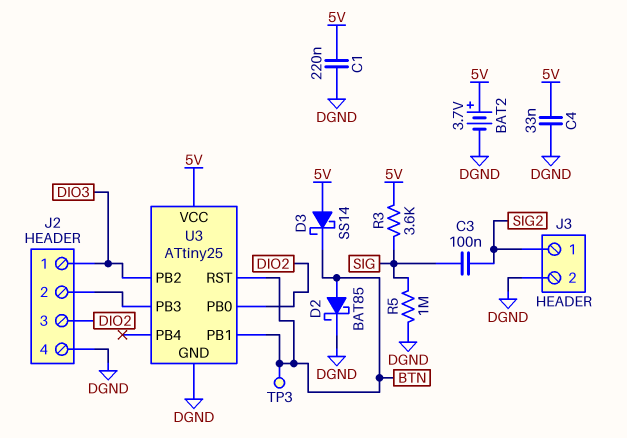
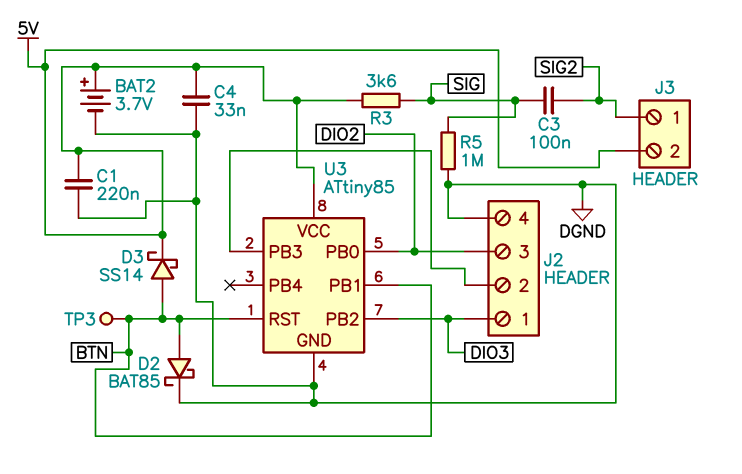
D3: schottky SS14 (A 5V, K BTN) -> schottky SS14 (A BTN, K 5V)
J3 pin 2: DGND -> 5V
U3: ATtiny25 -> ATtiny85

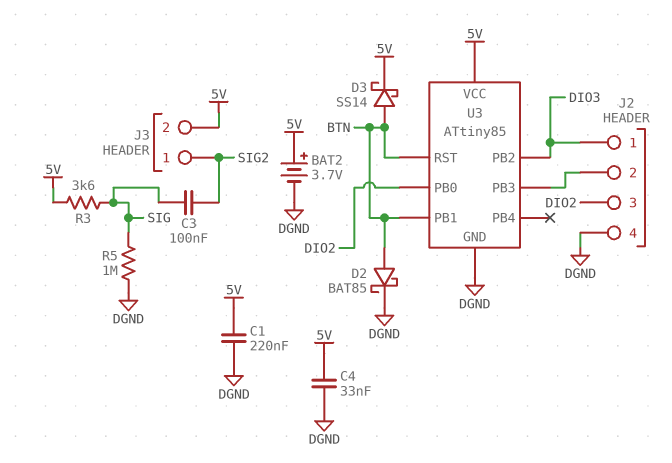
TP3: test point (BTN) -> none

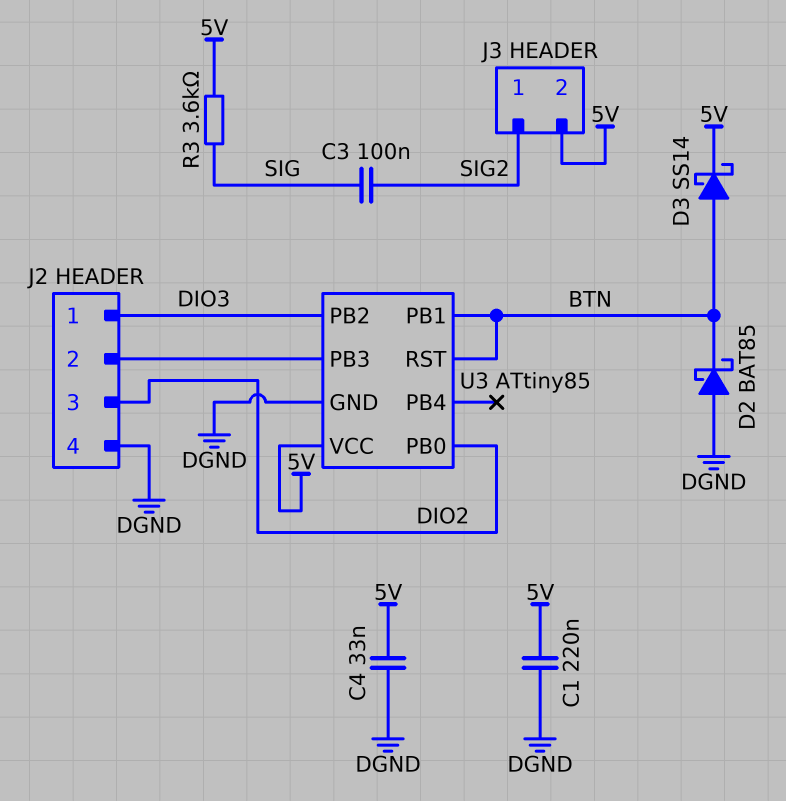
BAT2: 3.7V (plus 5V, minus DGND) -> none
D2: schottky BAT85 (A BTN, K DGND) -> schottky BAT85 (A DGND, K BTN)
R5: 1M (DGND, SIG) -> none

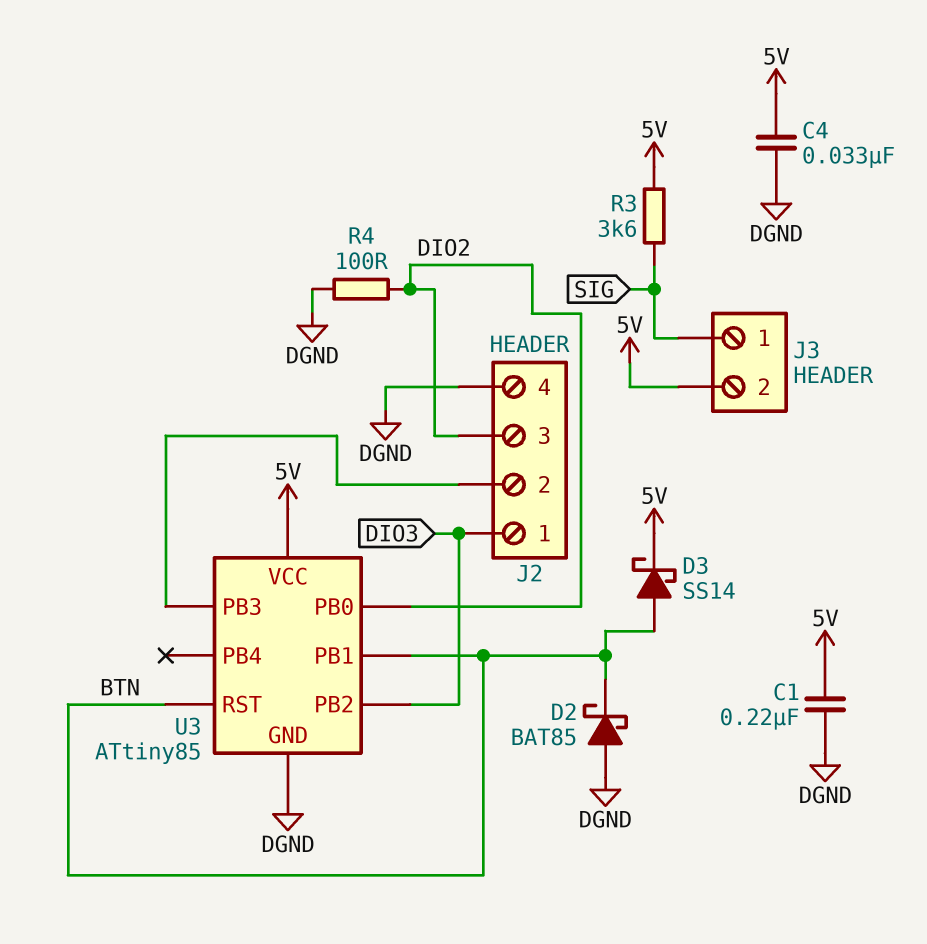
C3: 100nF (SIG, SIG2) -> none
J3 pin 1: SIG2 -> SIG
R4: none -> 100 (DGND, DIO2)

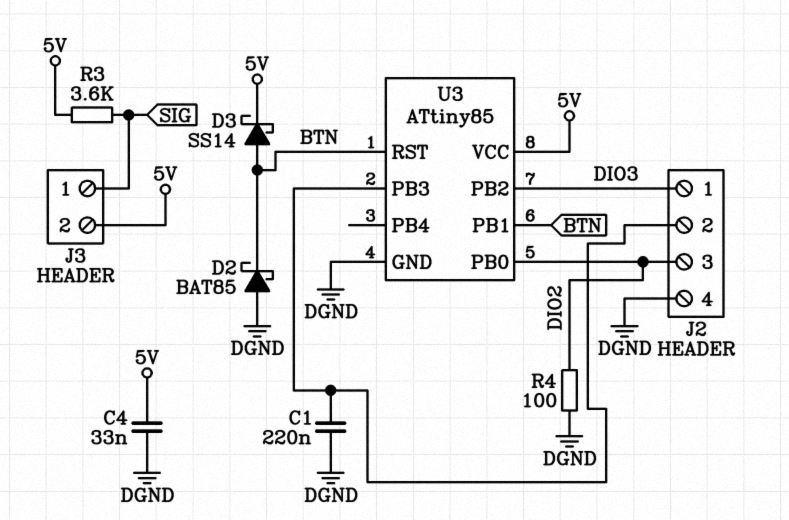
C1: 220nF (5V, DGND) -> 220nF (DGND, J2/2)

